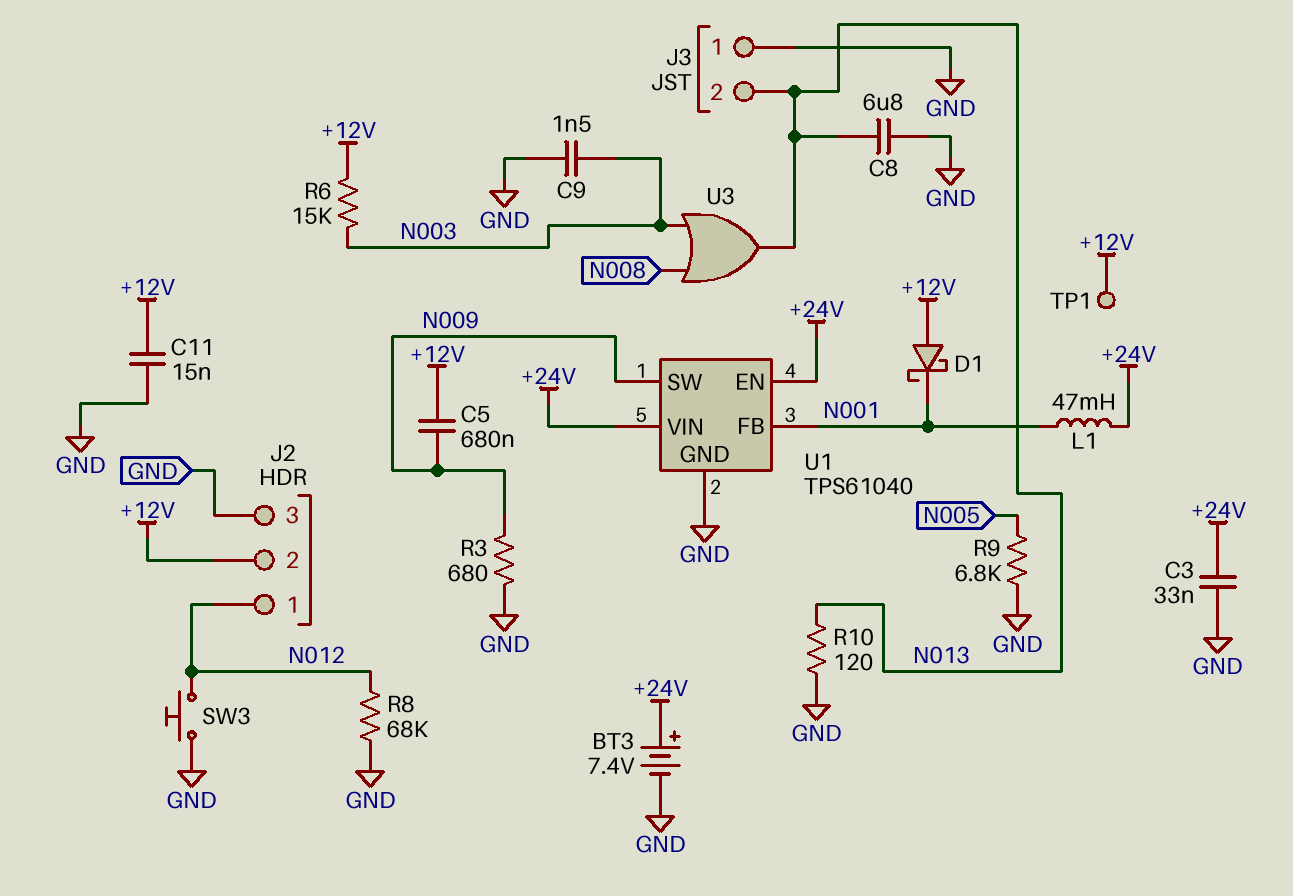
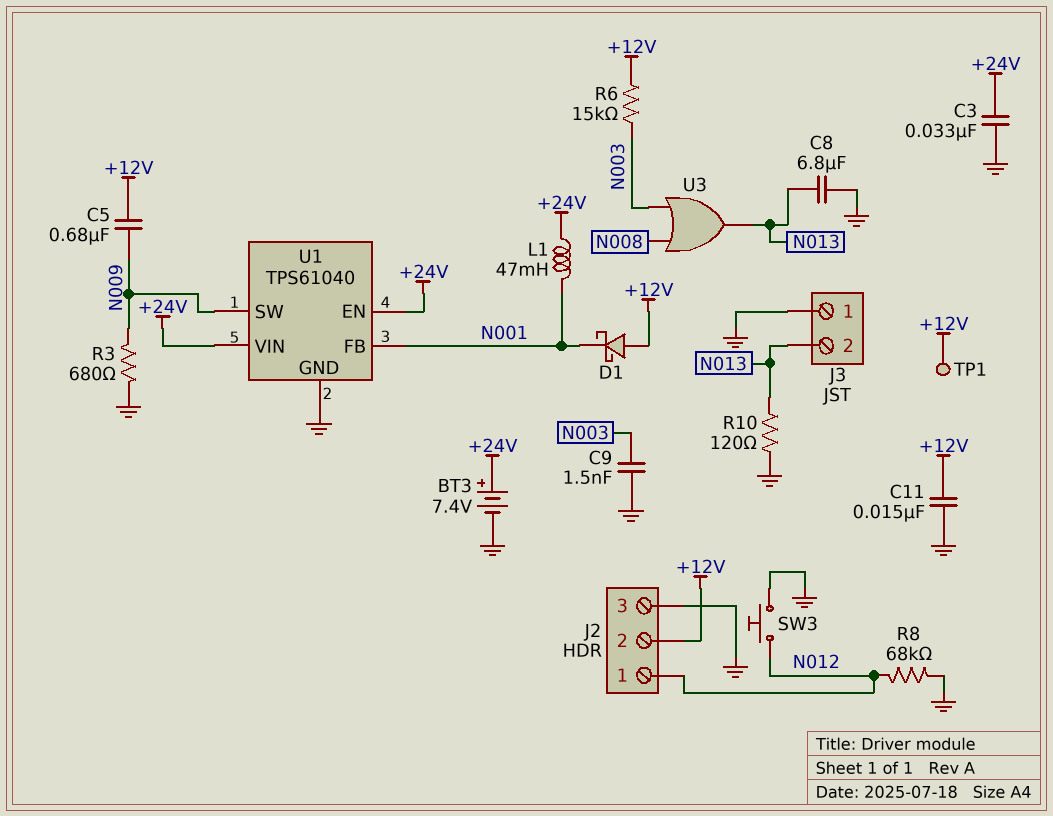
R9: 6.8k (GND, N005) -> none

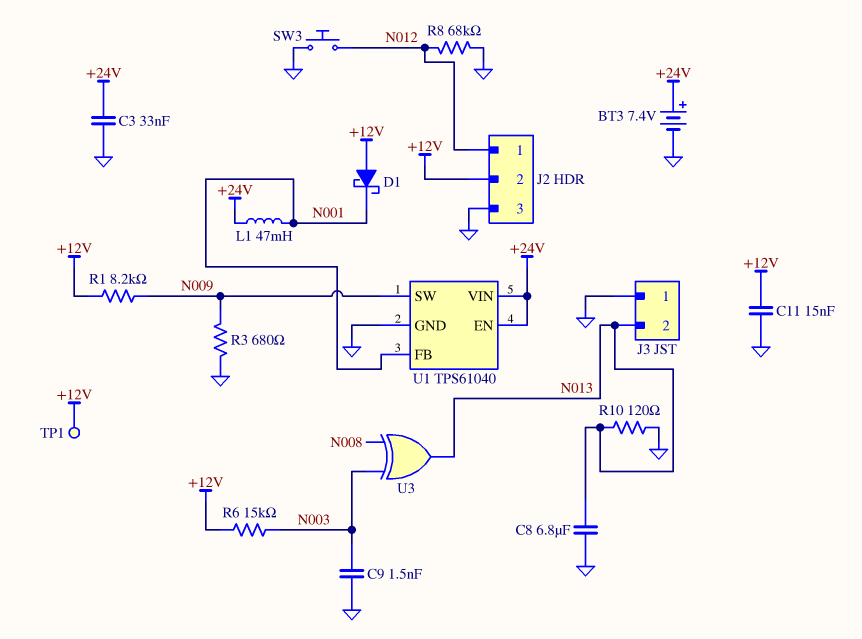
C5: 680nF (+12V, N009) -> none
R1: none -> 8.2k (+12V, N009)
U3: OR (in N003, in N008, out N013) -> XOR (in N003, in N008, out N013)

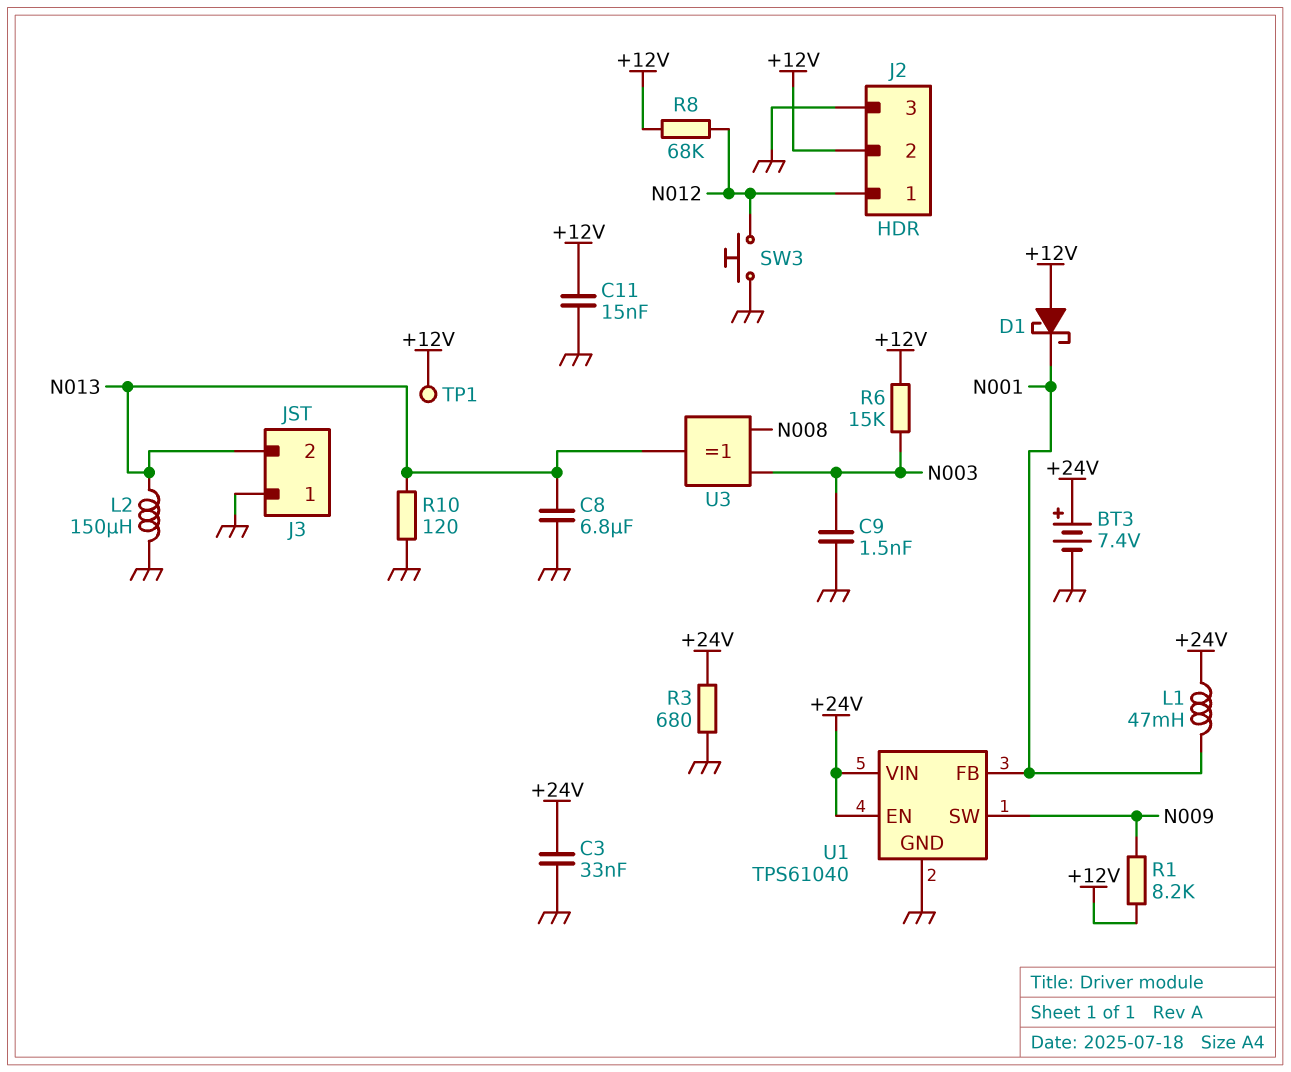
L2: none -> 150uH (GND, N013)
R3: 680 (GND, N009) -> 680 (+24V, GND)
R8: 68k (GND, N012) -> 68k (+12V, N012)

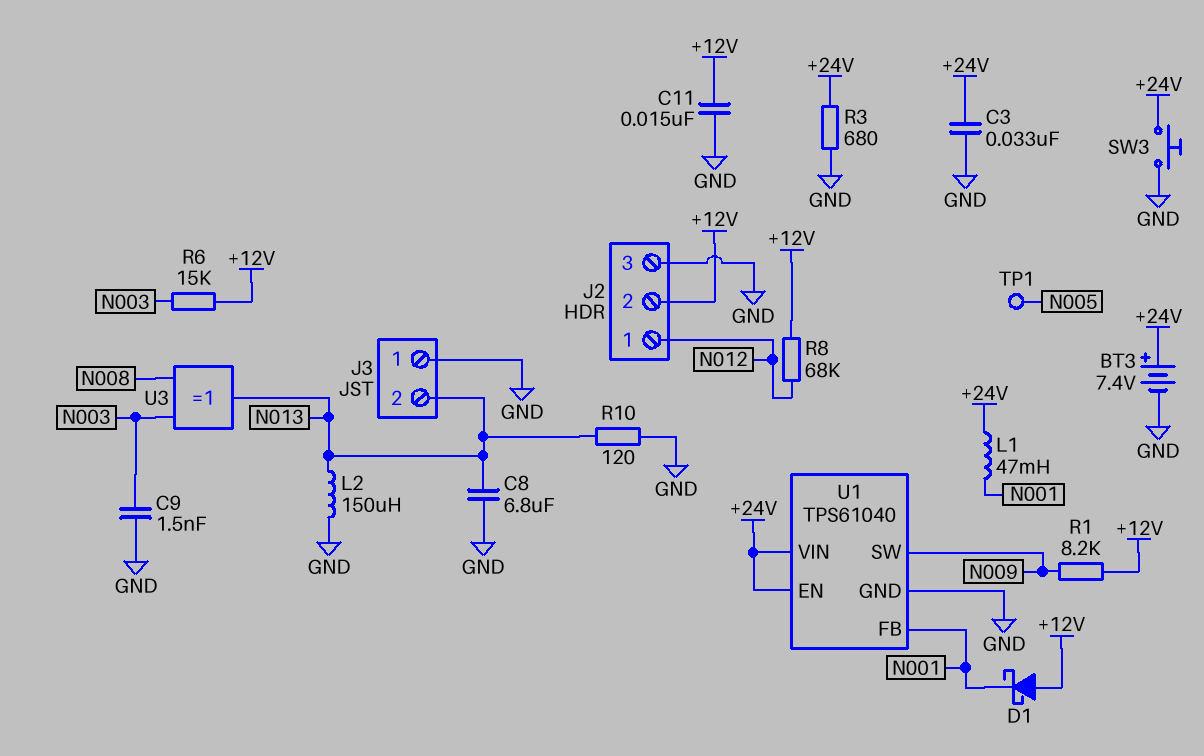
SW3: button (GND, N012) -> button (+24V, GND)
TP1: test point (+12V) -> test point (N005)

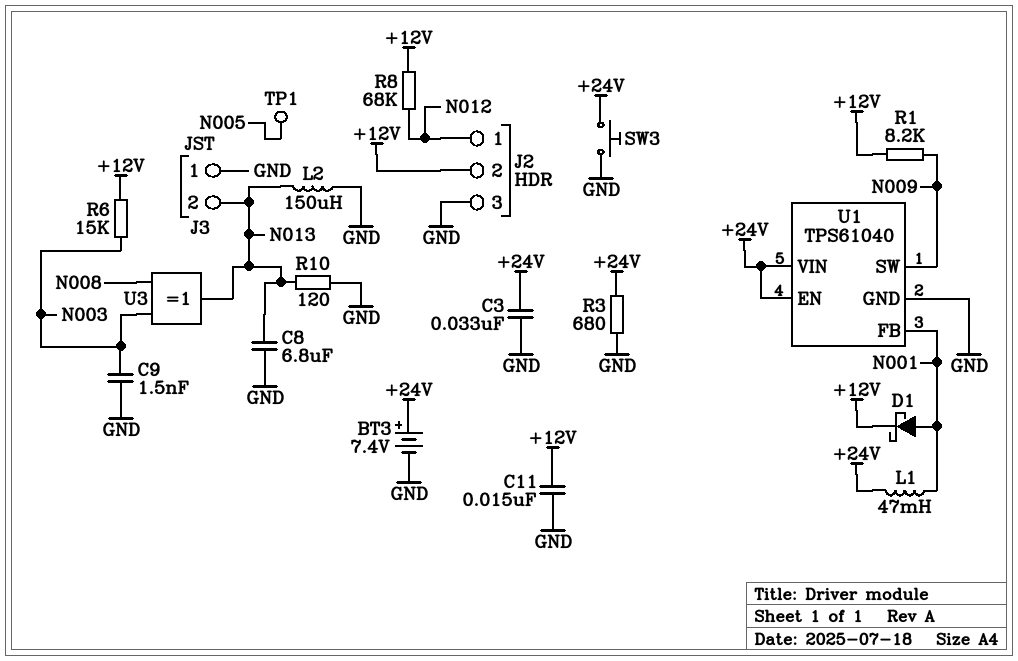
D1: schottky (A +12V, K N001) -> schottky (A N001, K +12V)

